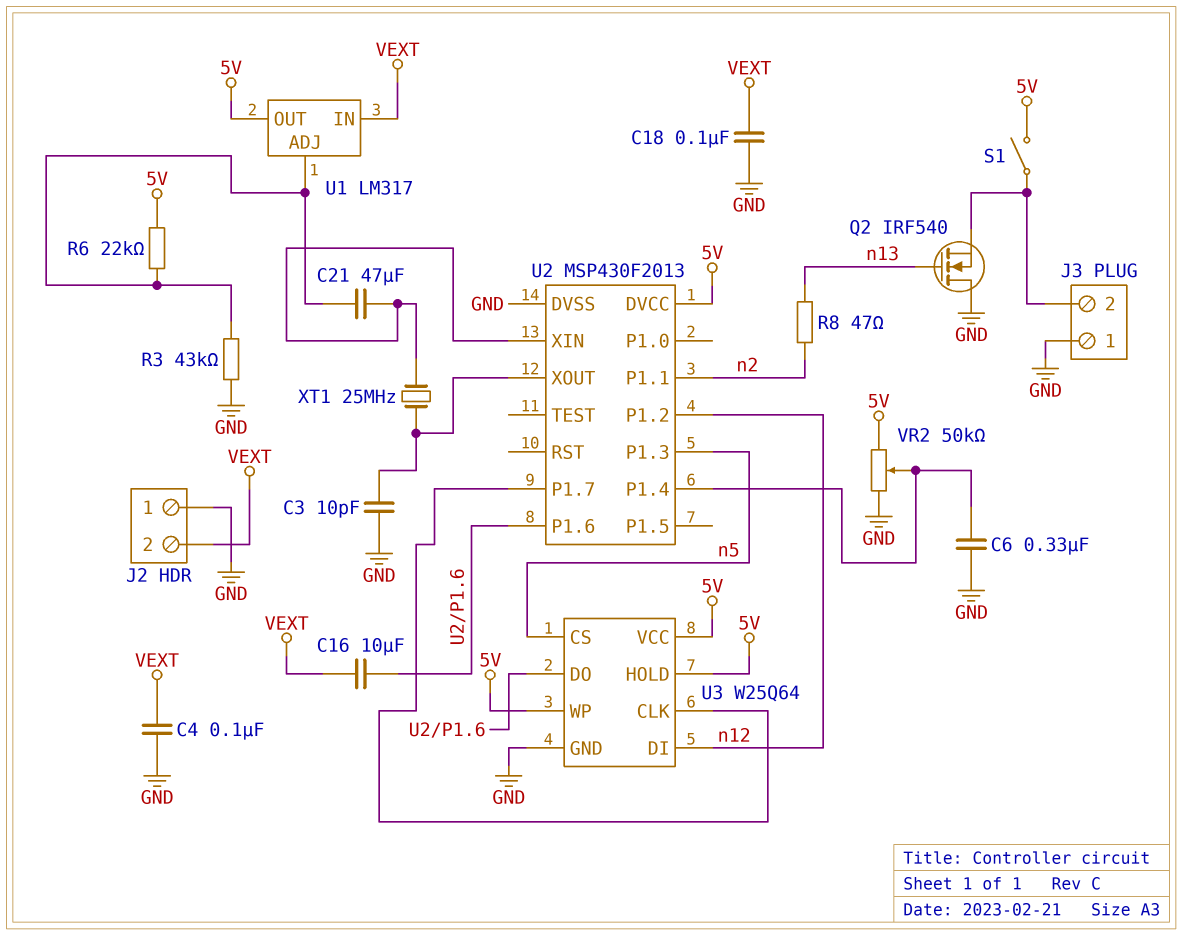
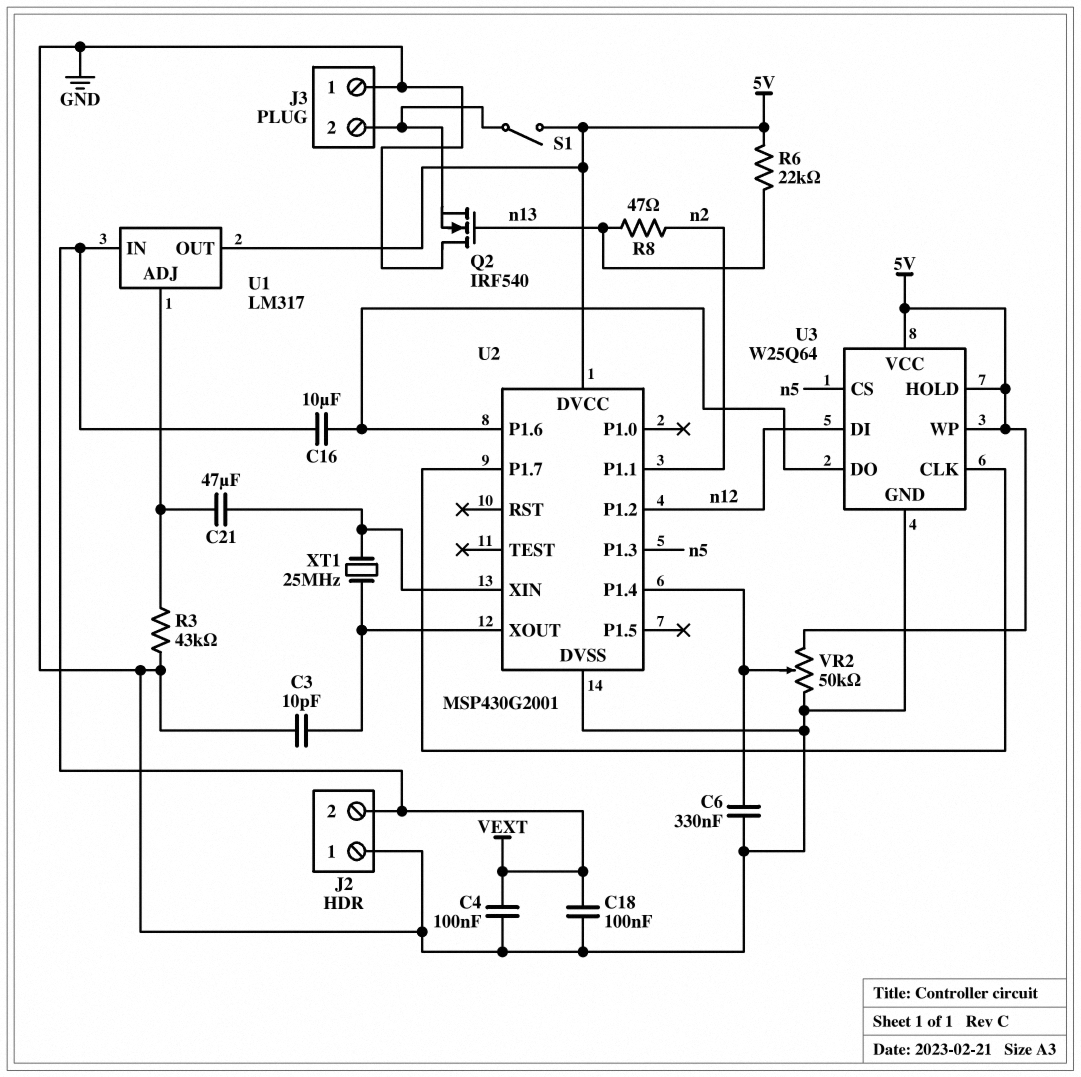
R6: 22k (5V, U1/ADJ) -> 22k (5V, n13)
U2: MSP430F2013 -> MSP430G2001

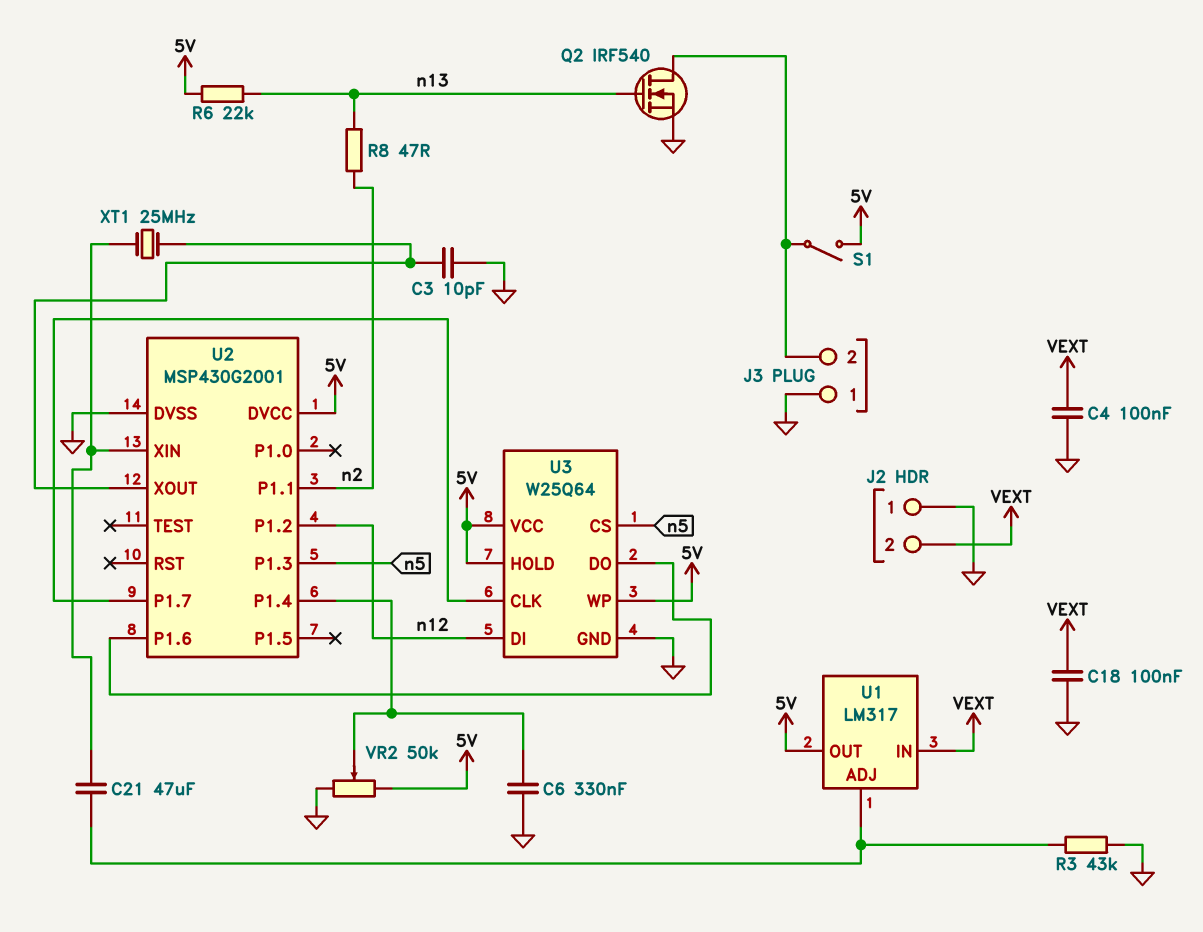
C16: 10uF (U2/P1.6, VEXT) -> none
Q2: NMOS IRF540 (G n13, D GND, S J3/2) -> NMOS IRF540 (G n13, D J3/2, S GND)

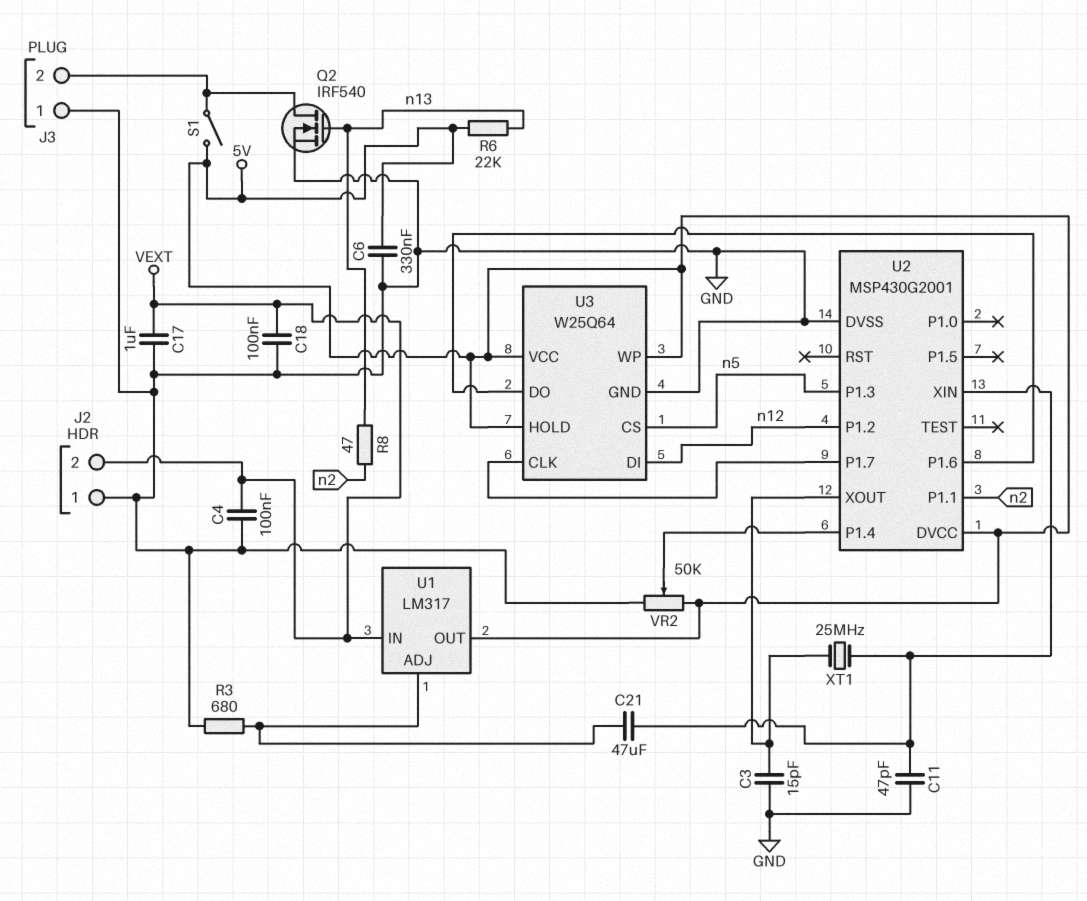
C3: 10pF (GND, U2/XOUT) -> 15pF (GND, U2/XOUT)
C6: 330nF (GND, U2/P1.4) -> 330nF (5V, GND)
C11: none -> 47pF (GND, U2/XIN)
C17: none -> 1uF (GND, VEXT)
R3: 43k (GND, U1/ADJ) -> 680 (GND, U1/ADJ)

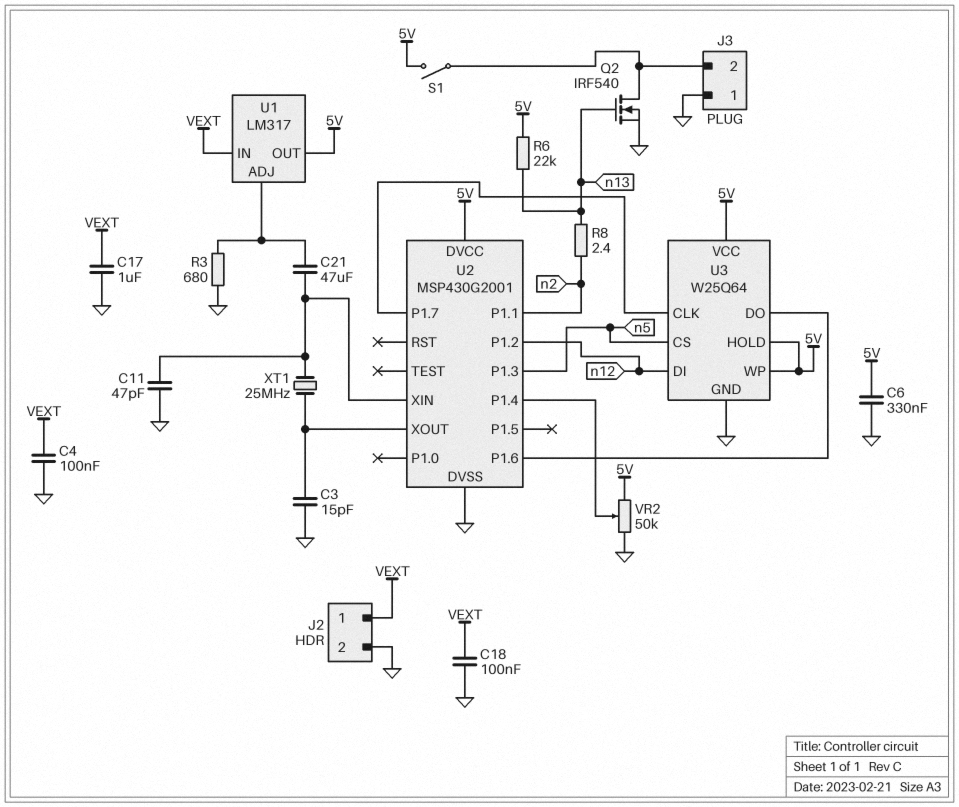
J2 pin 1: GND -> VEXT
J2 pin 2: VEXT -> GND
R8: 47 (n2, n13) -> 2.4 (n2, n13)

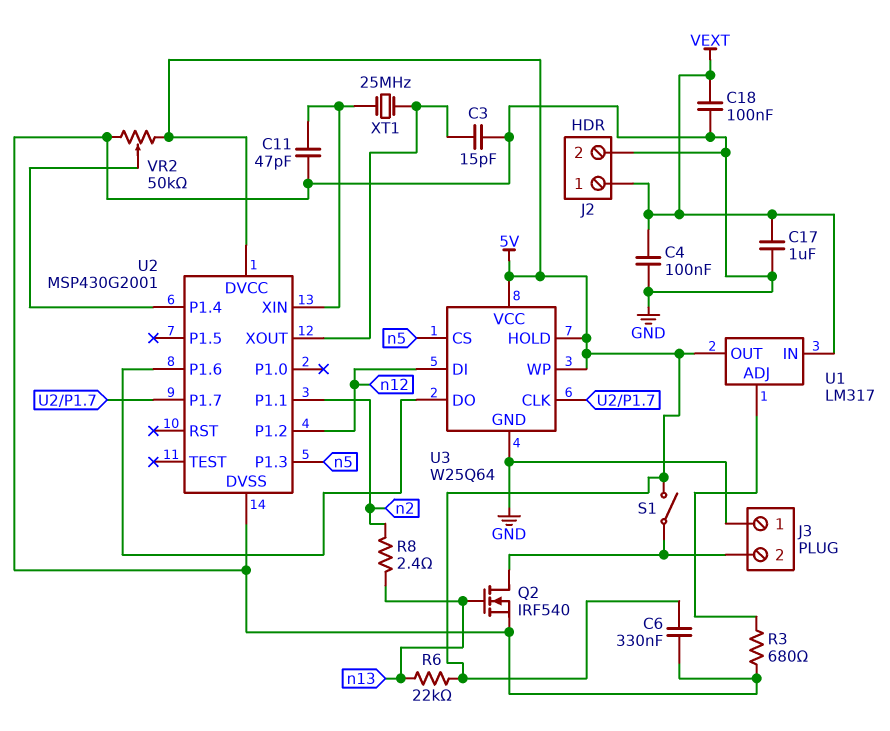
C21: 47uF (U1/ADJ, U2/XIN) -> none

